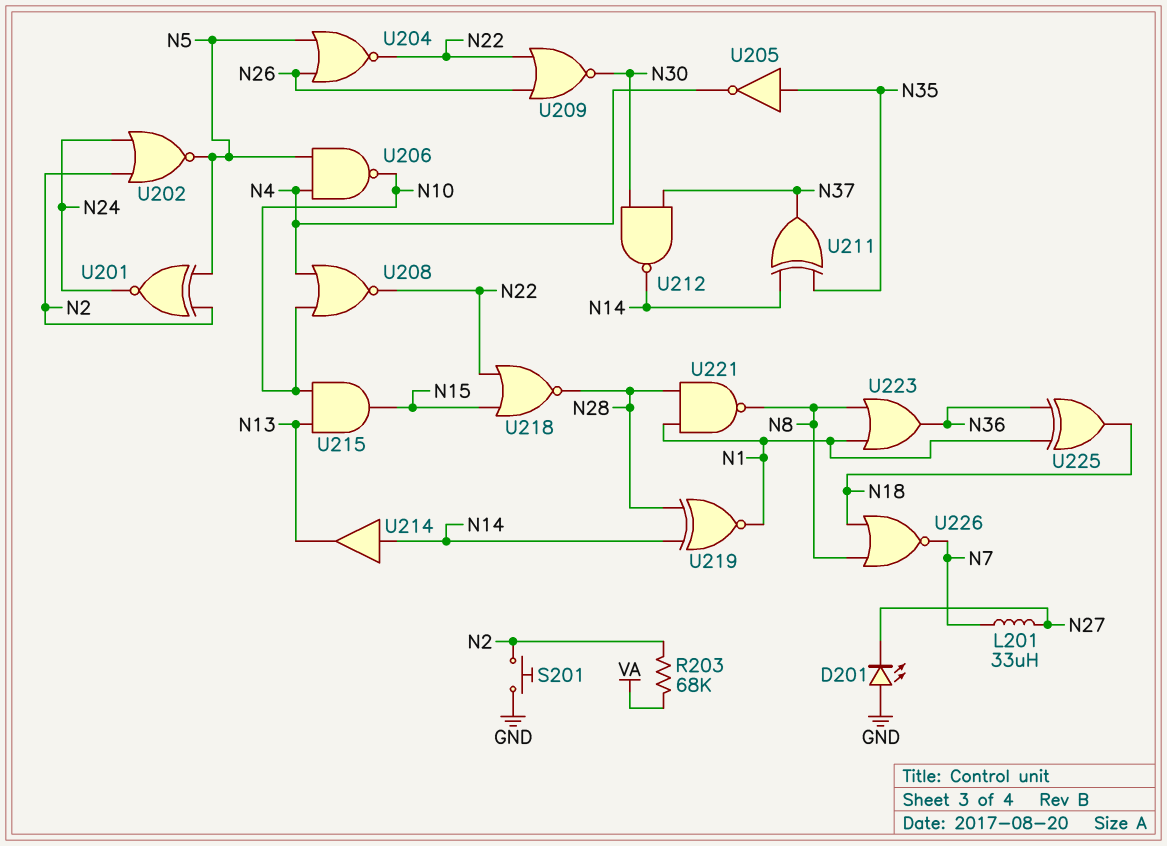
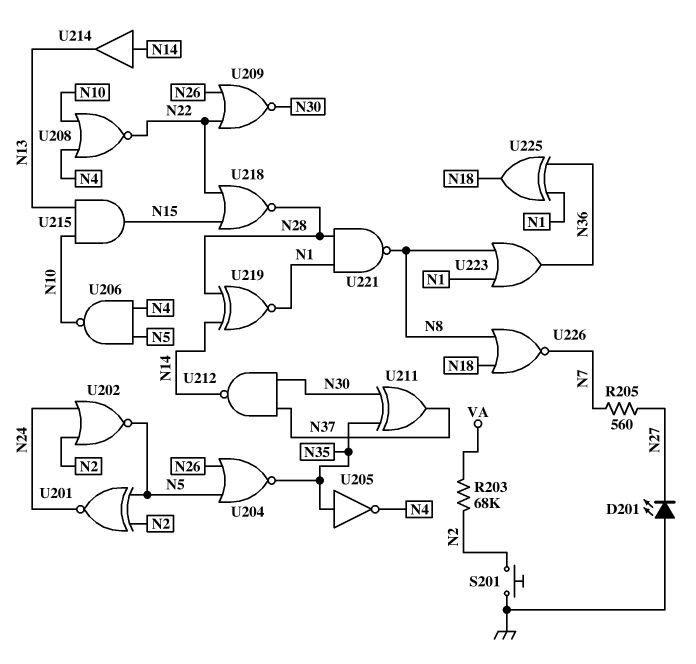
L201: 33uH (N7, N27) -> none
R205: none -> 560 (N7, N27)
U204: NOR (in N5, in N26, out N22) -> NOR (in N5, in N26, out N35)
U211: XOR (in N14, in N35, out N37) -> XOR (in N30, in N35, out N37)

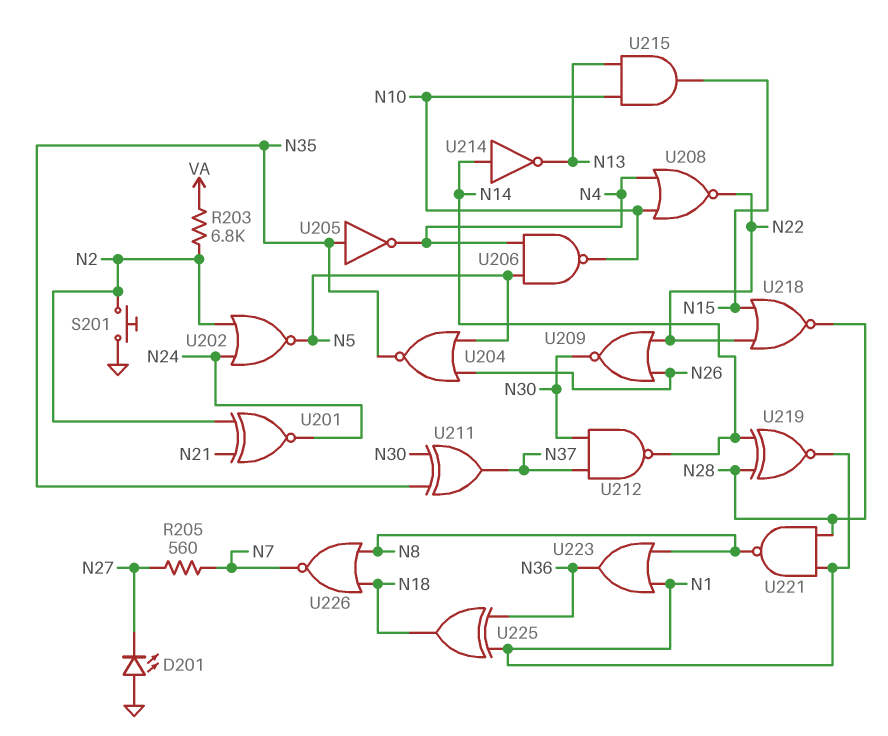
R203: 68k (N2, VA) -> 6.8k (N2, VA)
U201: XNOR (in N2, in N5, out N24) -> XNOR (in N2, in N21, out N24)
U214: buffer (in N14, out N13) -> NOT (in N14, out N13)

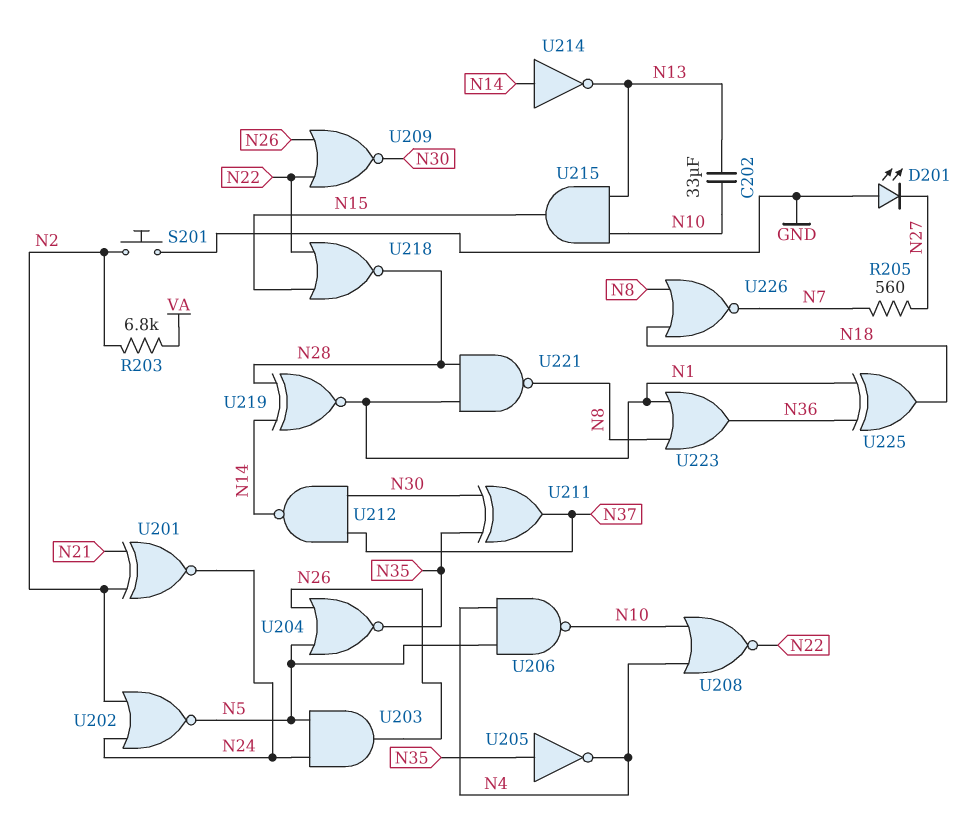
C202: none -> 33uF (N10, N13)
U203: none -> AND (in N5, in N24, out N26)

